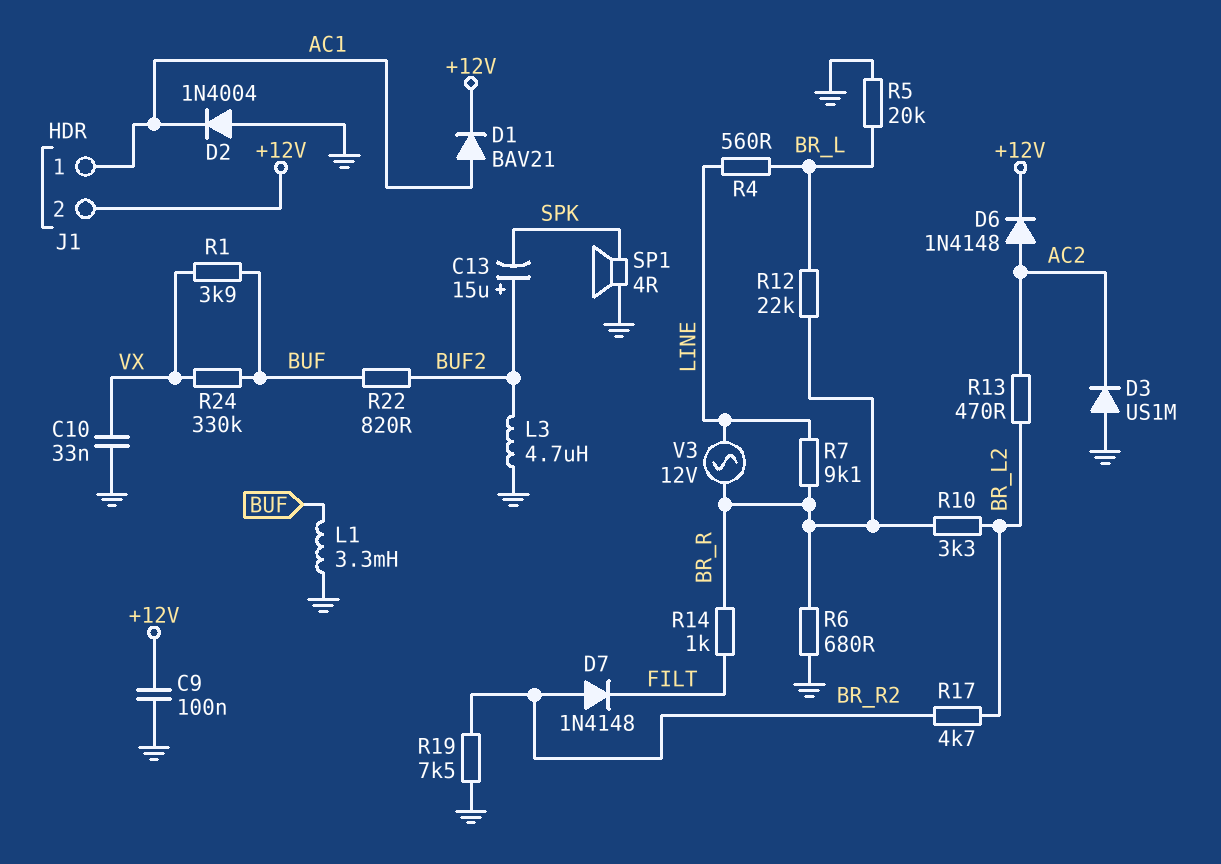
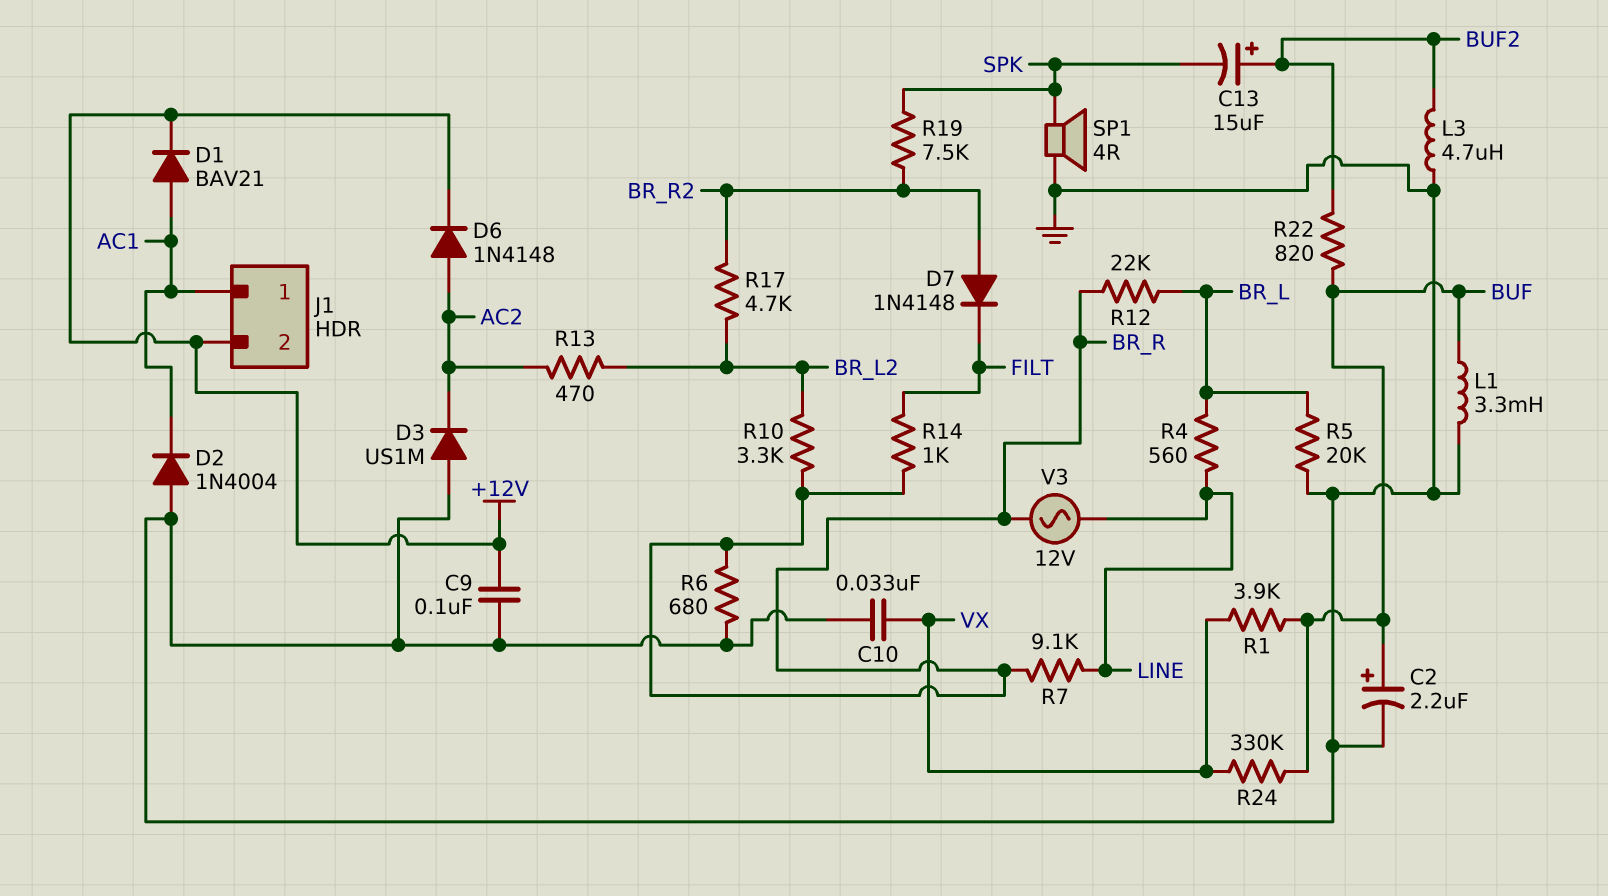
C2: none -> 2.2uF (plus BUF, minus GND)
R19: 7.5k (BR_R2, GND) -> 7.5k (BR_R2, SPK)

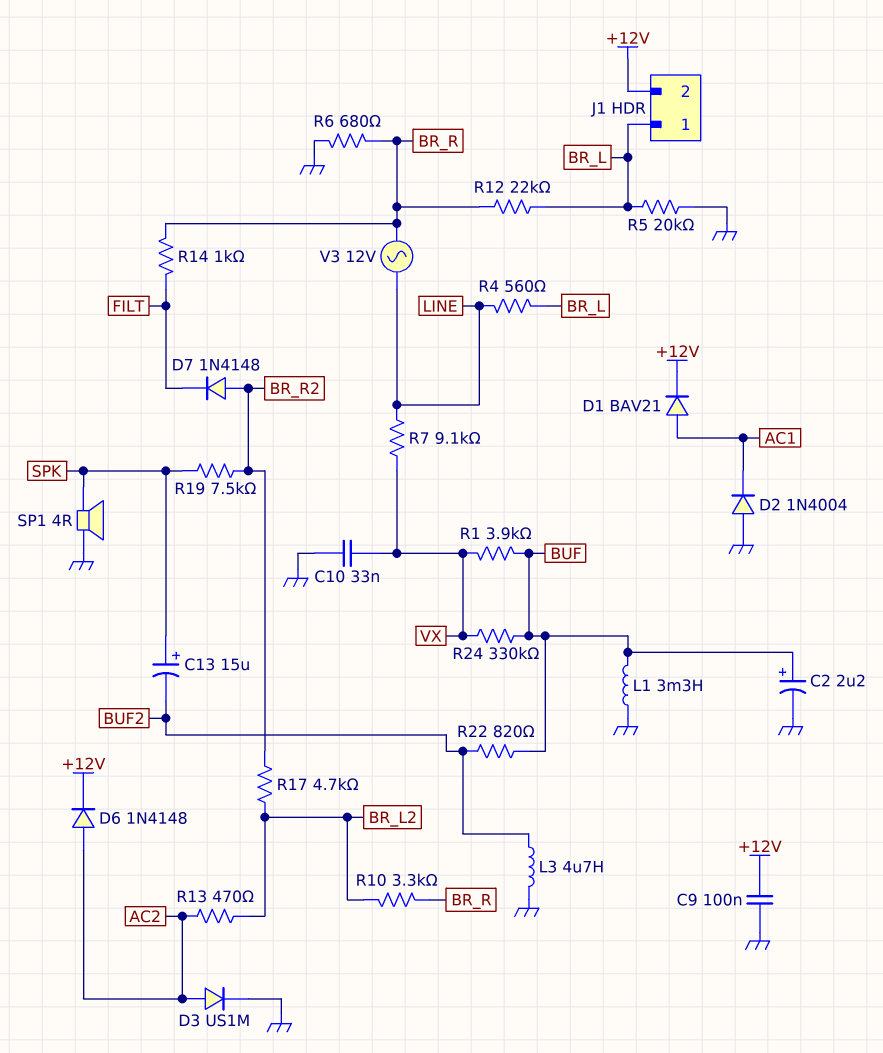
C13: 15uF (plus BUF2, minus SPK) -> 15uF (plus SPK, minus BUF2)
D3: diode US1M (A GND, K AC2) -> diode US1M (A AC2, K GND)
J1 pin 1: AC1 -> BR_L
R7: 9.1k (BR_R, LINE) -> 9.1k (LINE, VX)

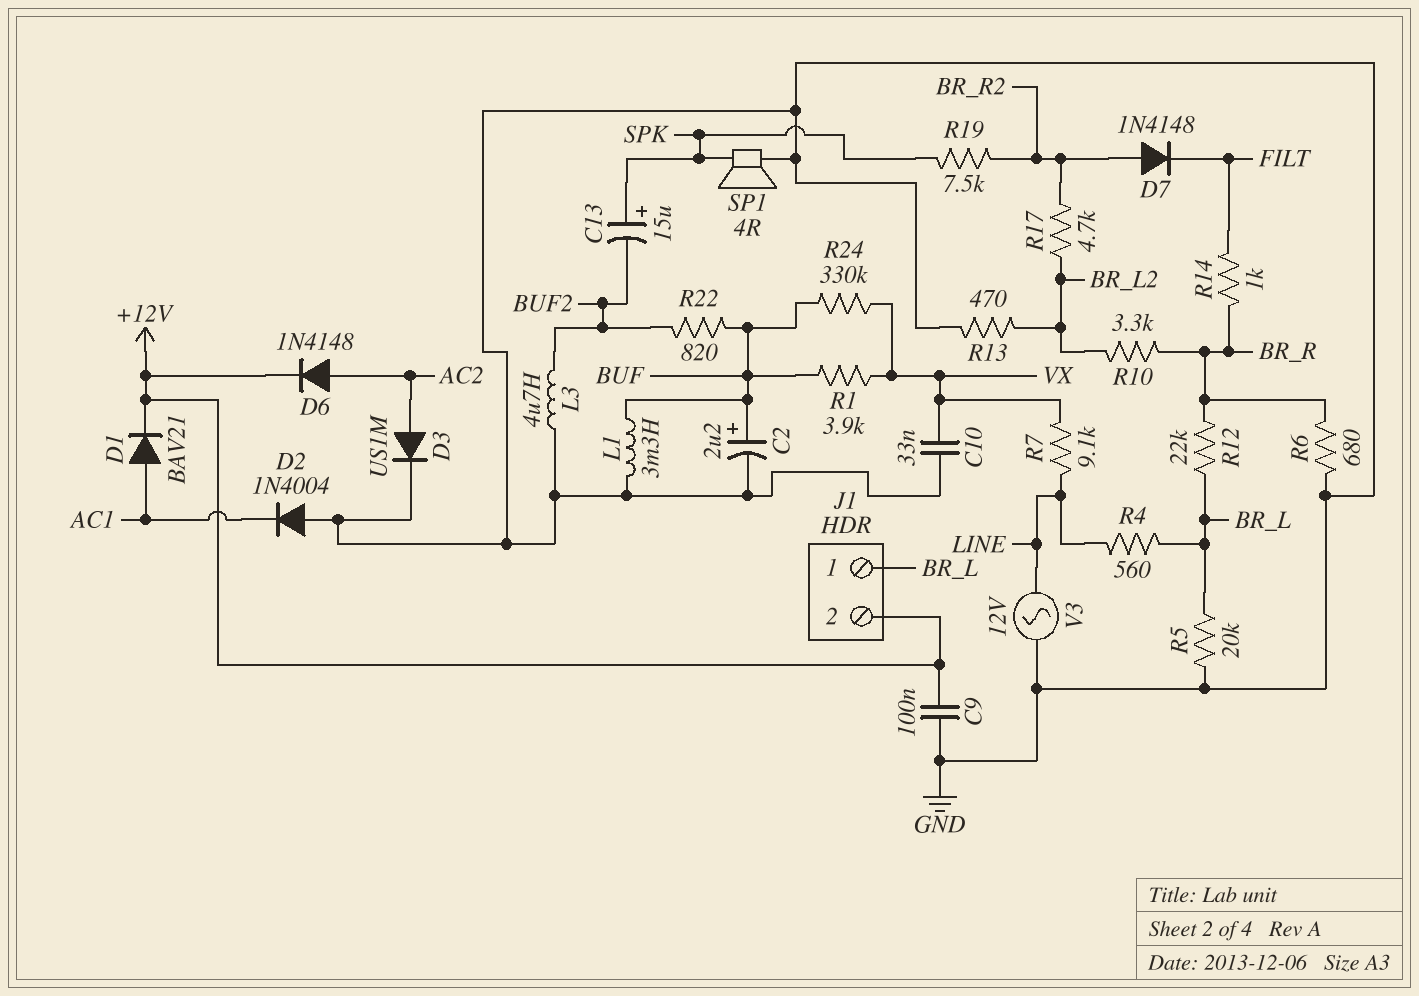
R13: 470 (AC2, BR_L2) -> 470 (BR_L2, GND)
V3: AC 12V (BR_R, LINE) -> AC 12V (GND, LINE)

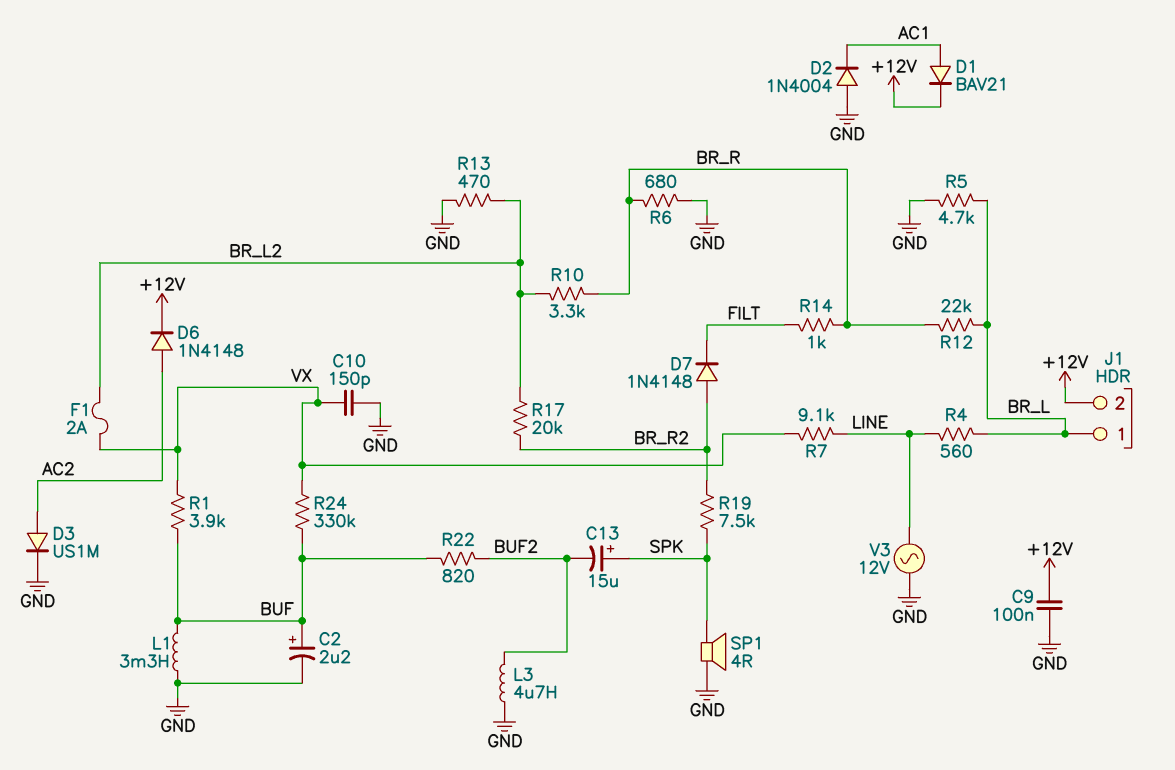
C10: 33nF (GND, VX) -> 150pF (GND, VX)
F1: none -> 2A (BR_L2, VX)
R5: 20k (BR_L, GND) -> 4.7k (BR_L, GND)
R17: 4.7k (BR_L2, BR_R2) -> 20k (BR_L2, BR_R2)

